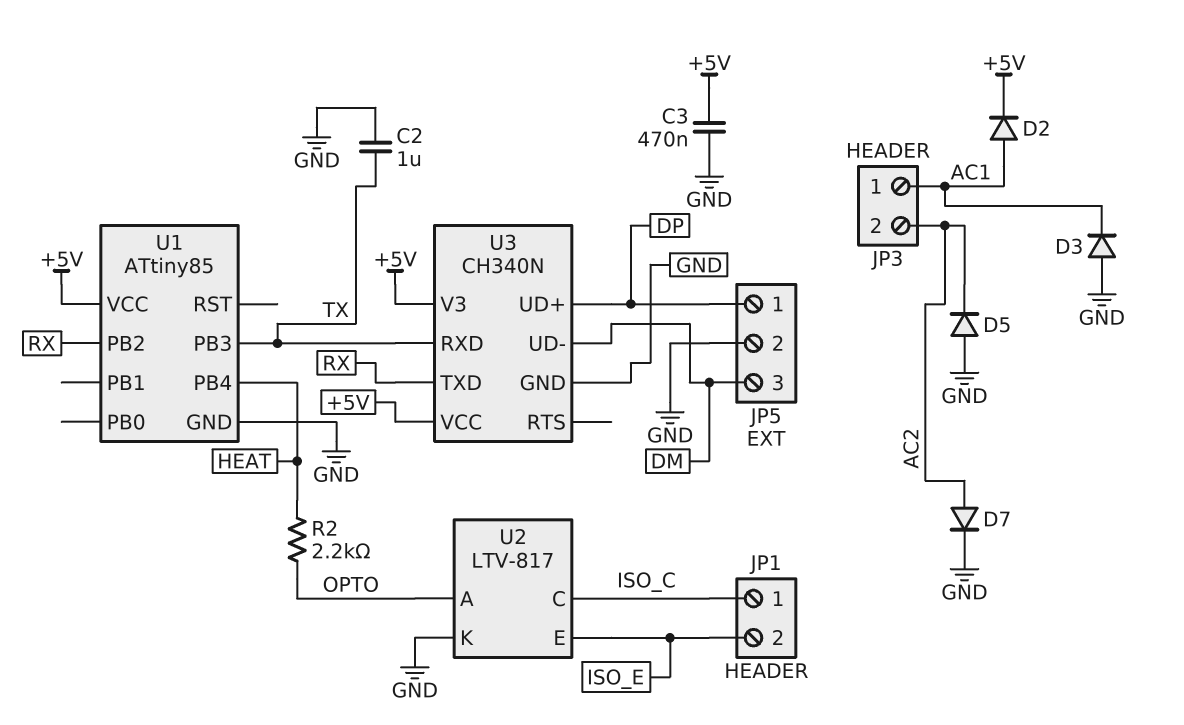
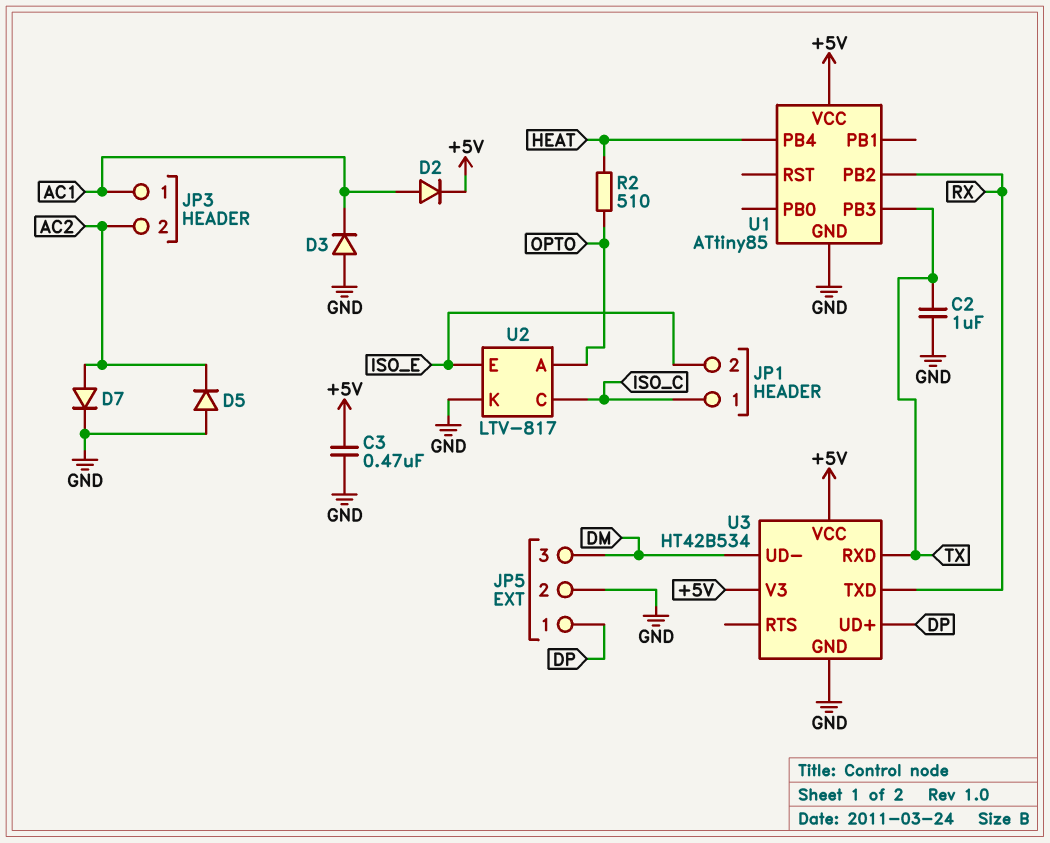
R2: 2.2k (HEAT, OPTO) -> 510 (HEAT, OPTO)
U3: CH340N -> HT42B534

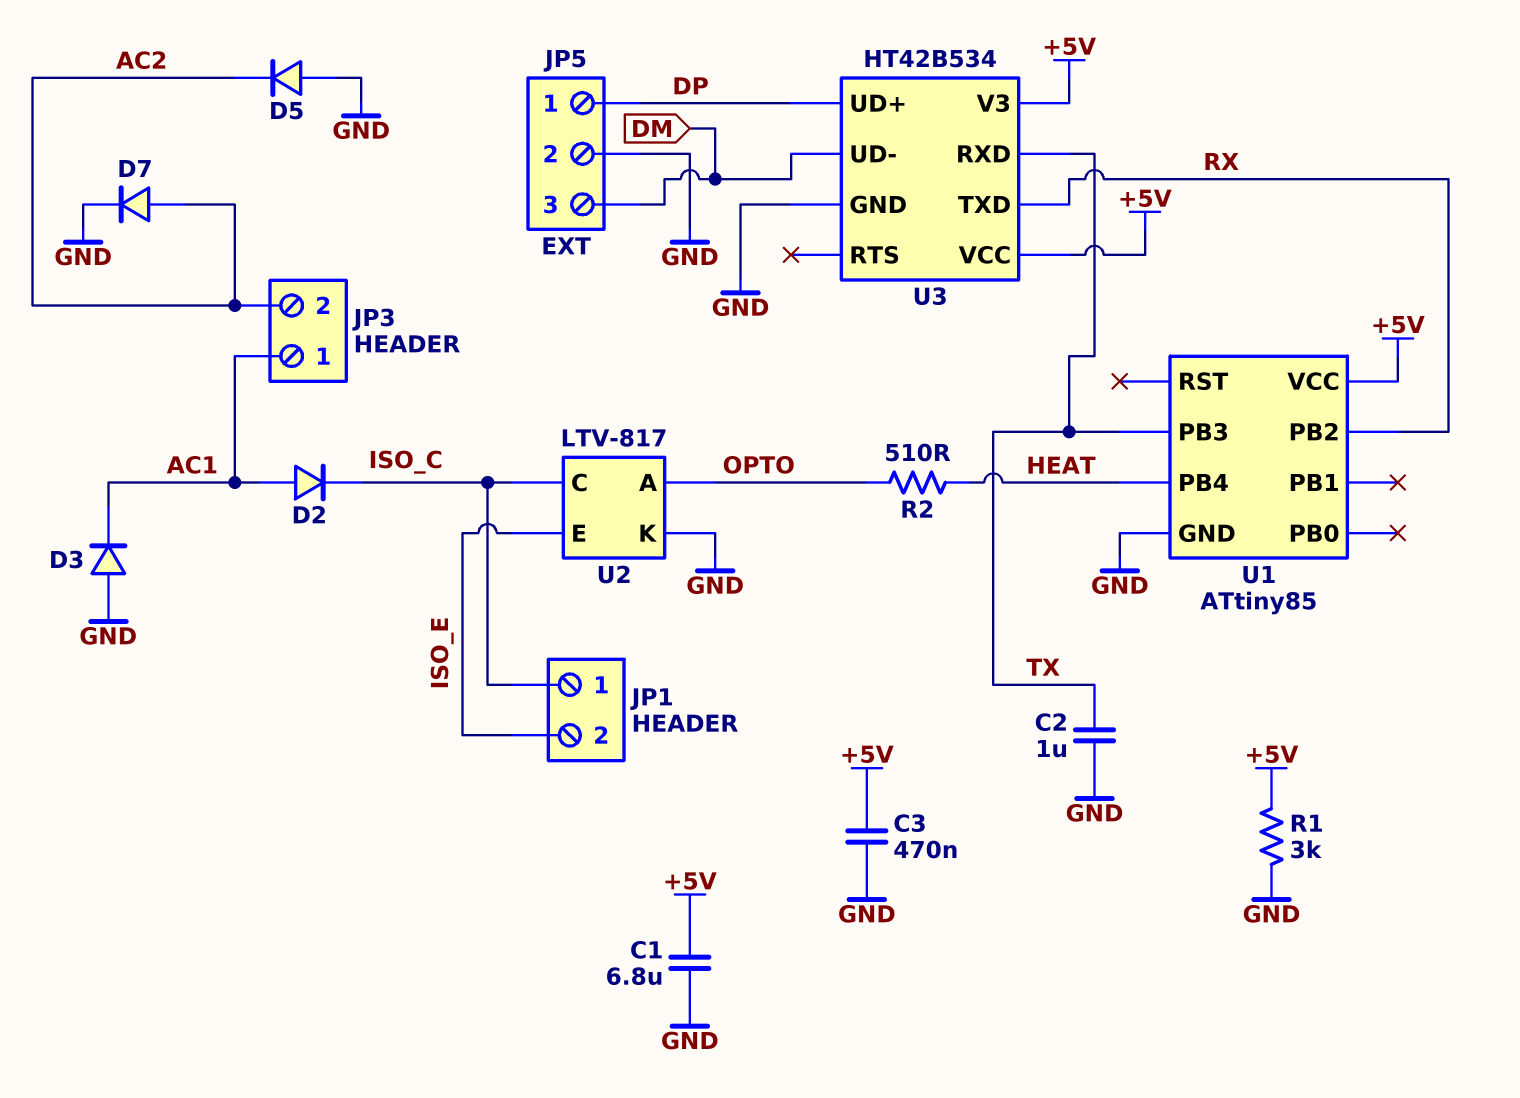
C1: none -> 6.8uF (+5V, GND)
D2: diode (A AC1, K +5V) -> diode (A AC1, K ISO_C)
R1: none -> 3k (+5V, GND)

